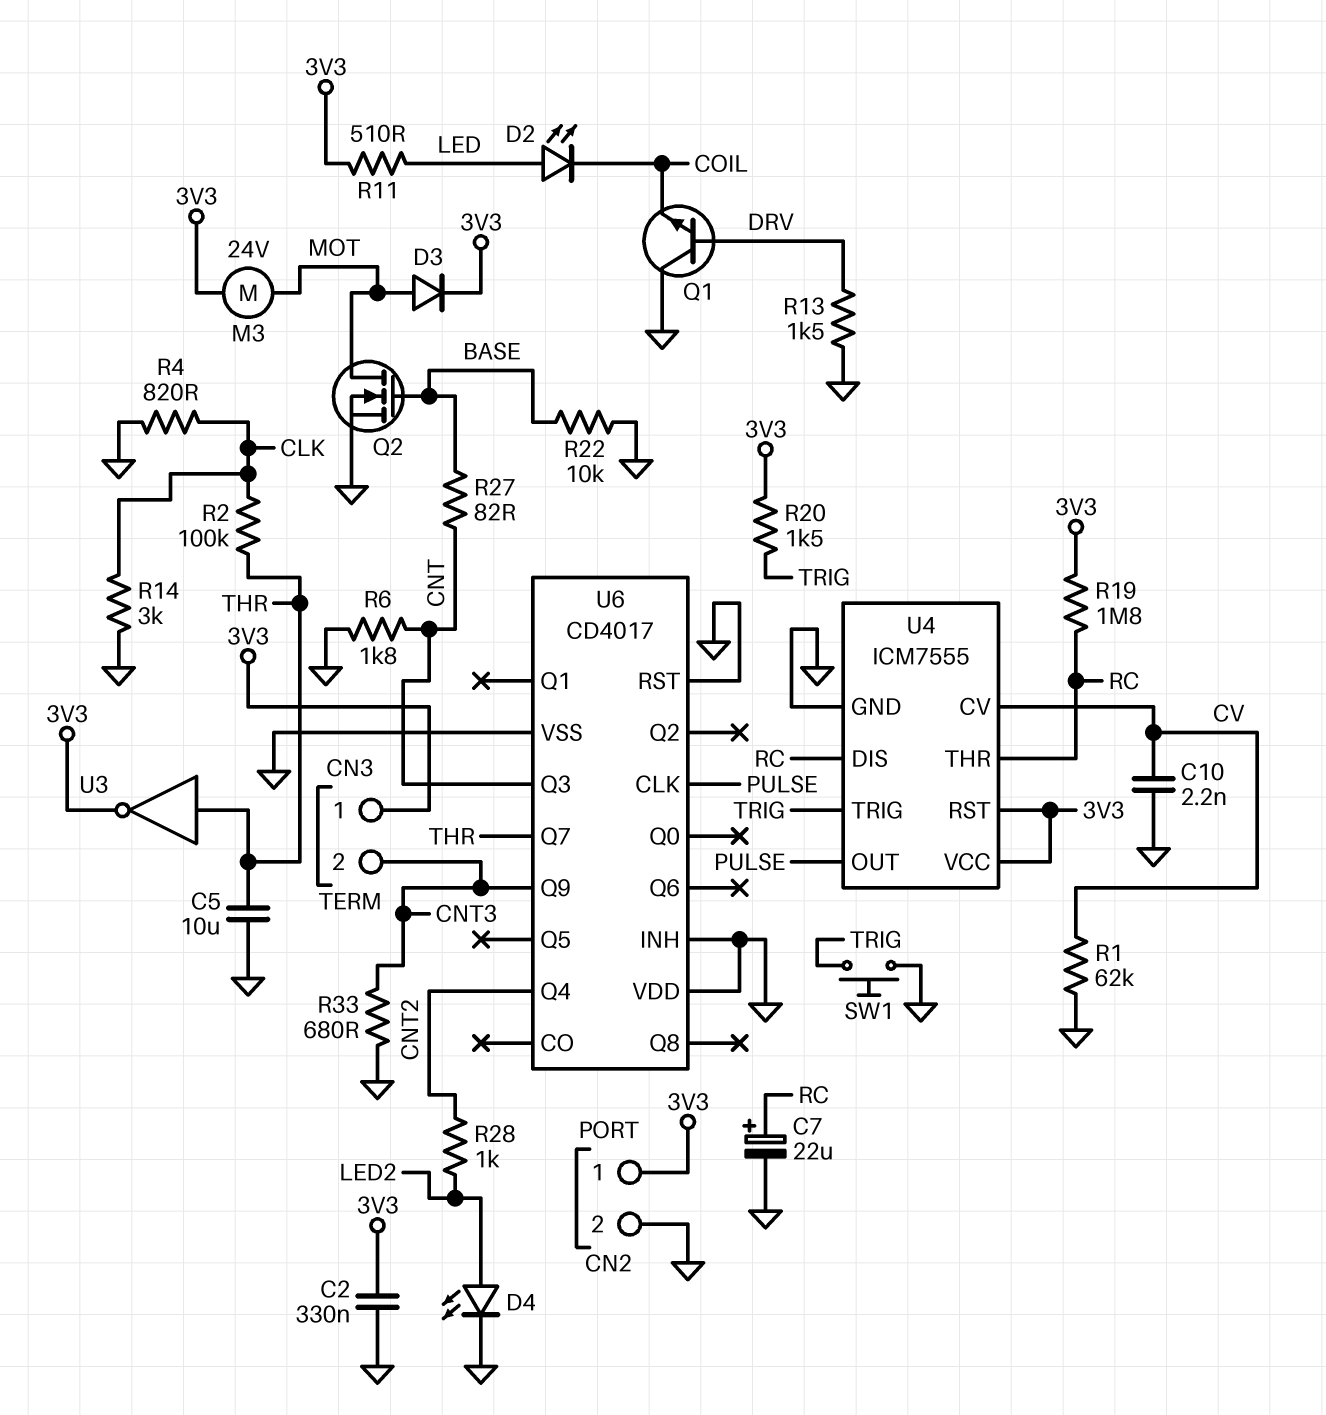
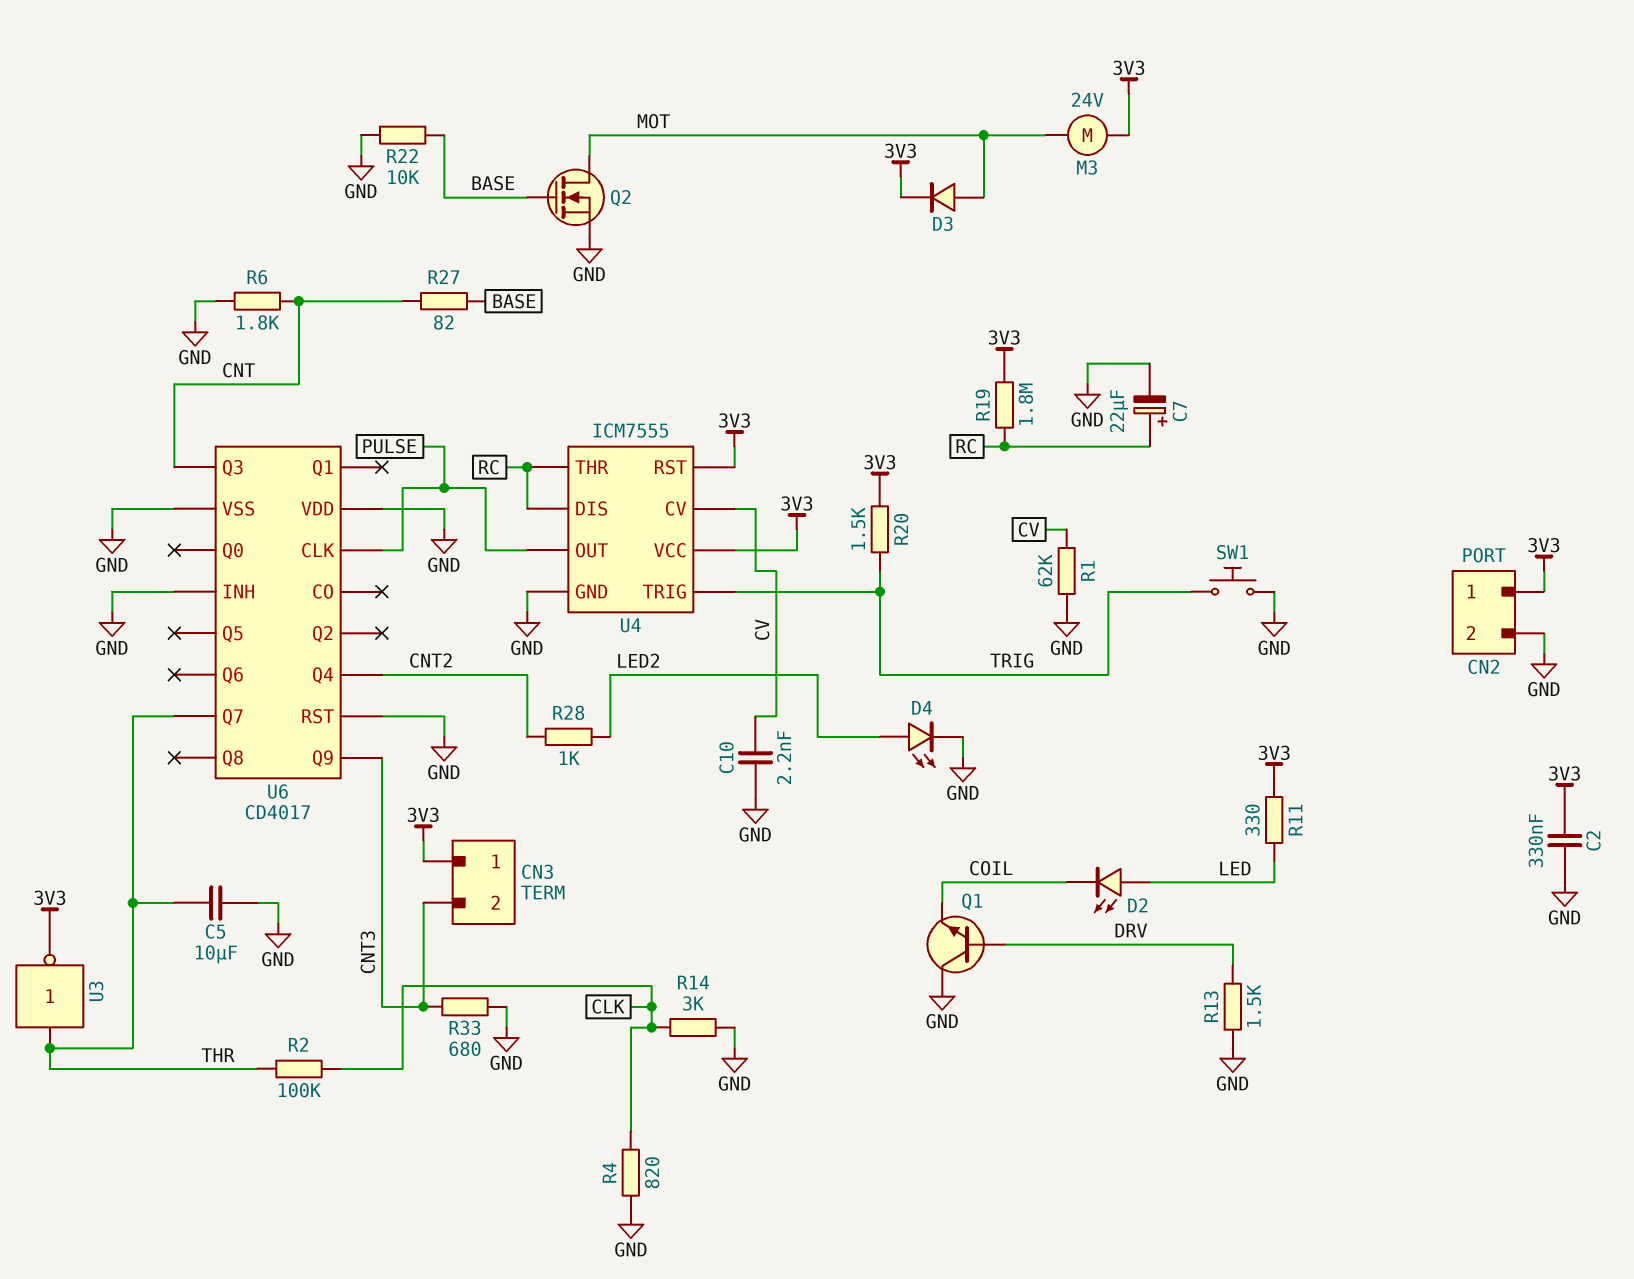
R11: 510 (3V3, LED) -> 330 (3V3, LED)

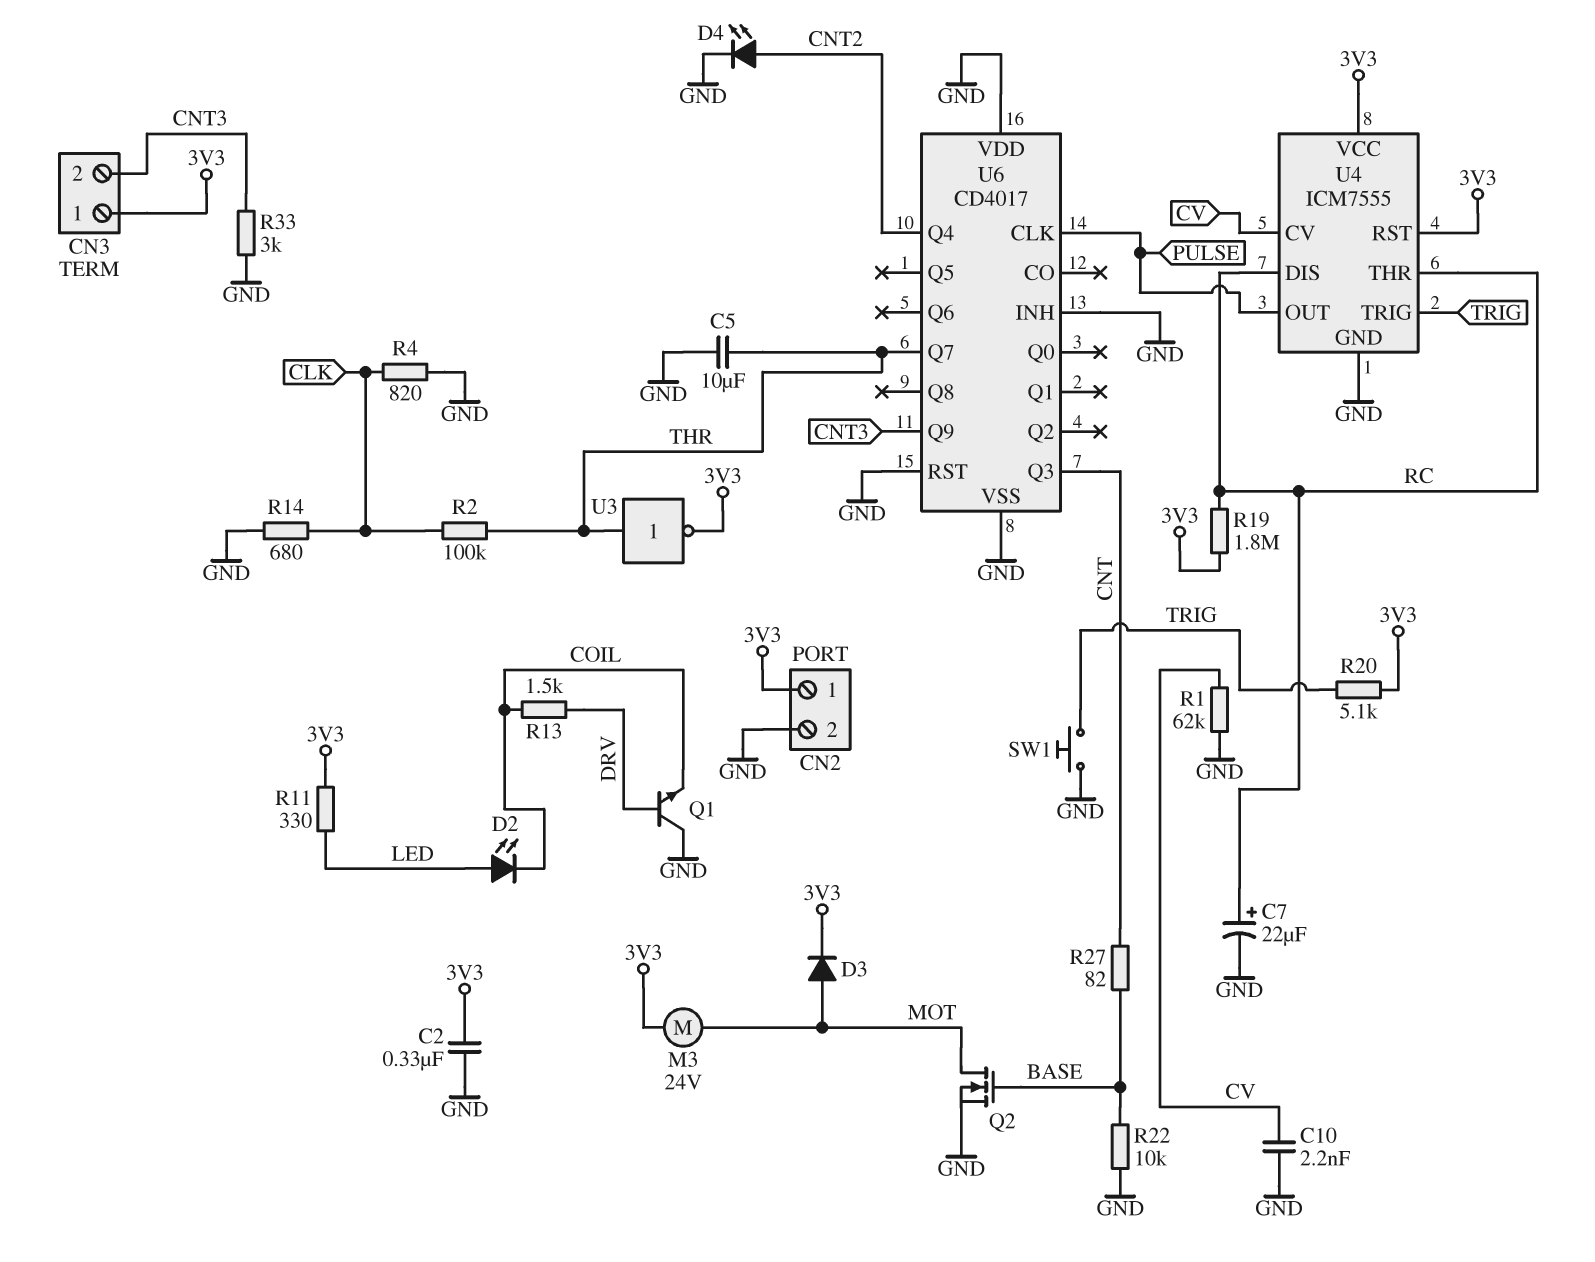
D4: LED (A LED2, K GND) -> LED (A CNT2, K GND)
R6: 1.8k (CNT, GND) -> none
R13: 1.5k (DRV, GND) -> 1.5k (COIL, DRV)
R14: 3k (CLK, GND) -> 680 (CLK, GND)
R20: 1.5k (3V3, TRIG) -> 5.1k (3V3, TRIG)
R28: 1k (CNT2, LED2) -> none
R33: 680 (CNT3, GND) -> 3k (CNT3, GND)

